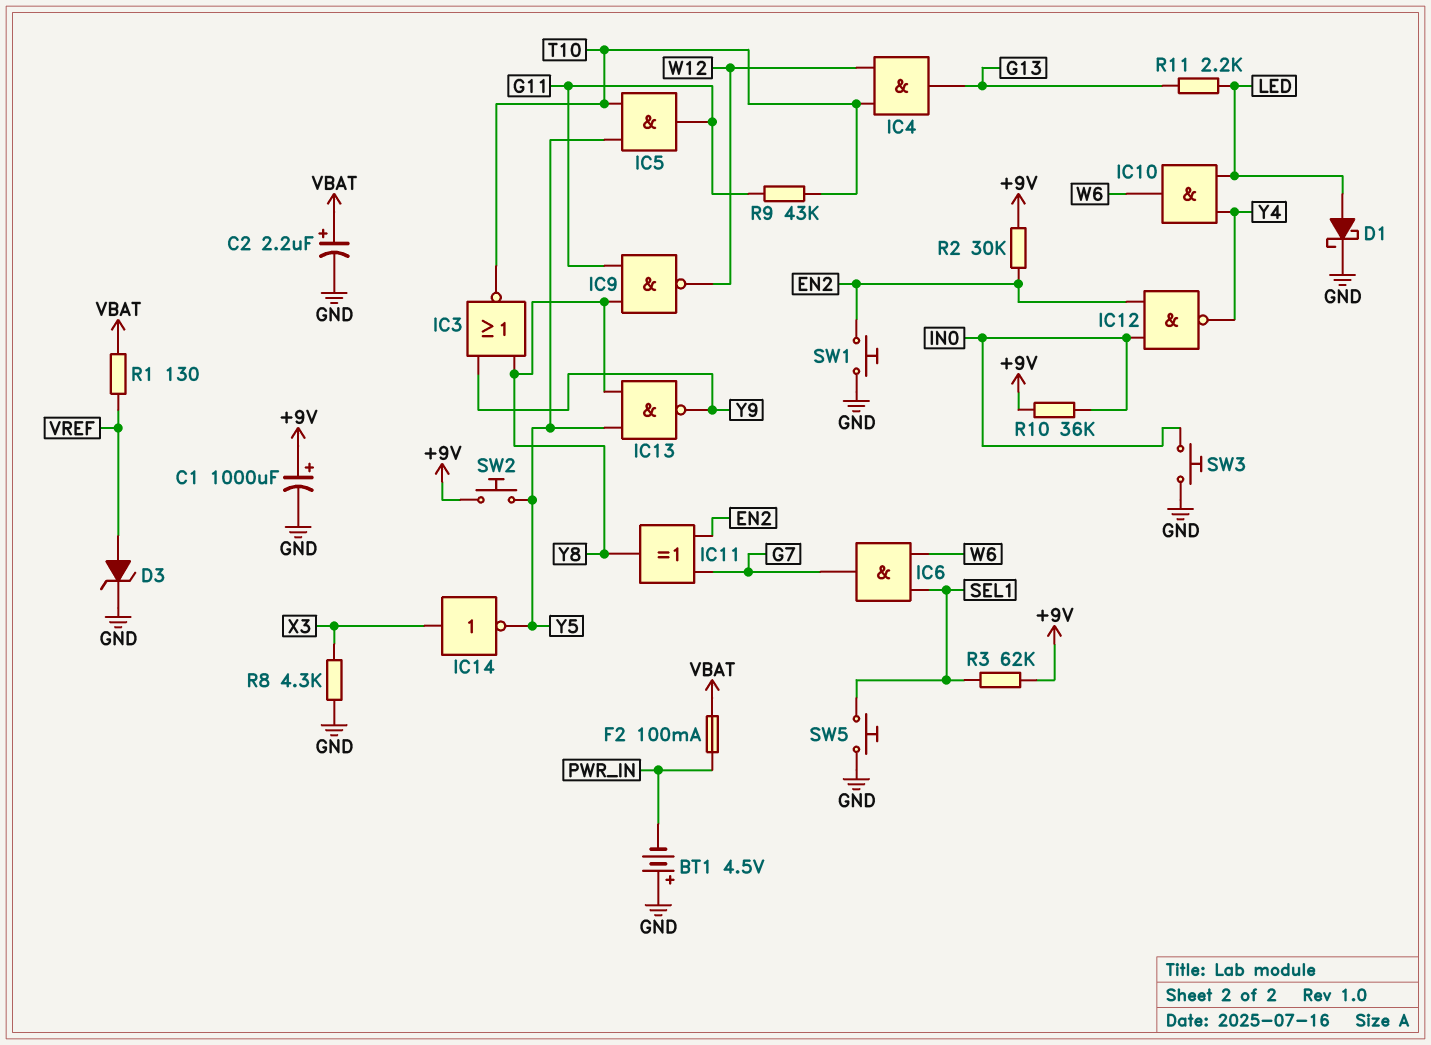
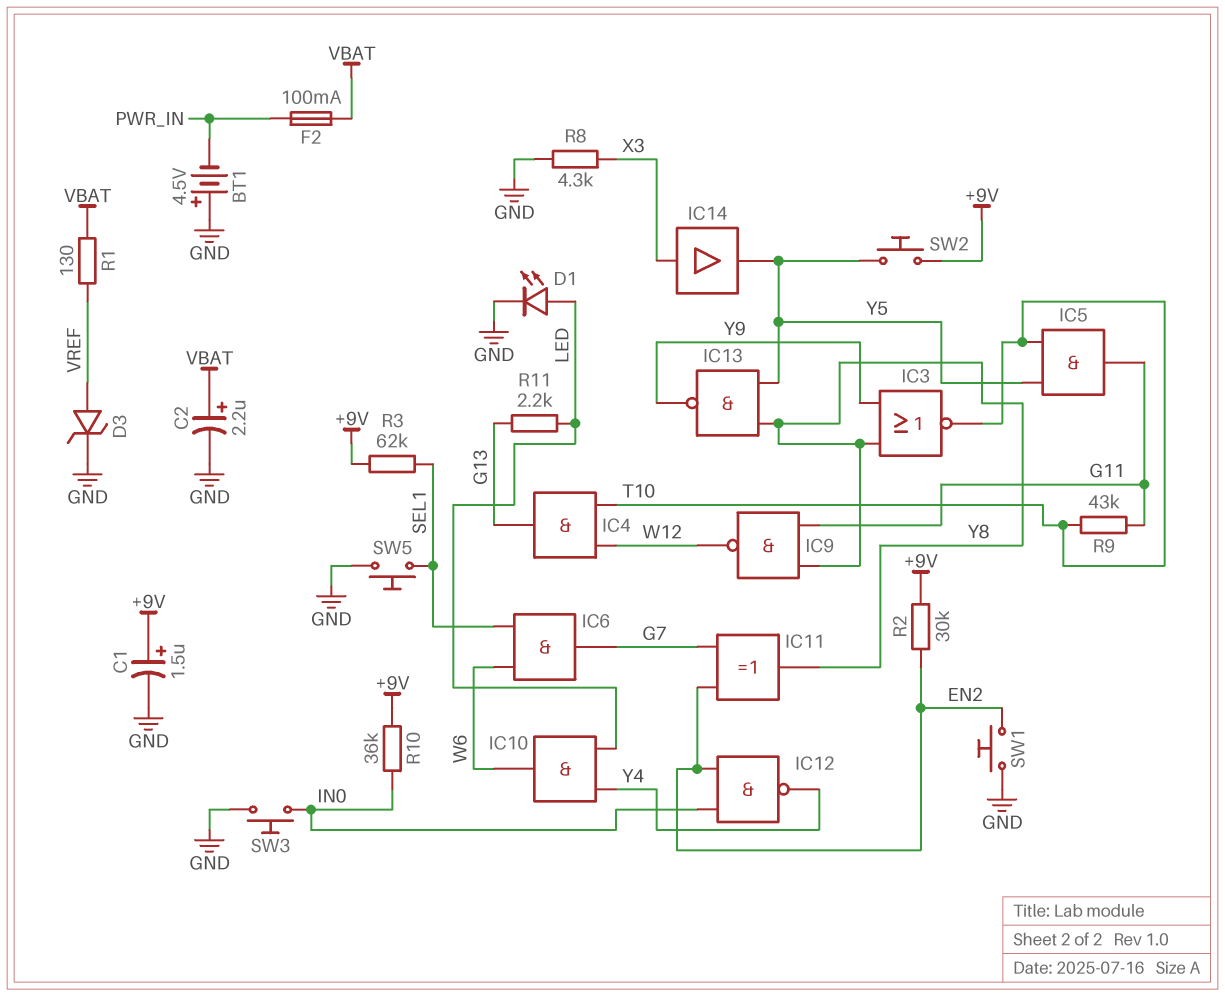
C1: 1000uF (plus +9V, minus GND) -> 1.5uF (plus +9V, minus GND)
D1: schottky (A LED, K GND) -> LED (A LED, K GND)
IC14: NOT (in X3, out Y5) -> buffer (in X3, out Y5)

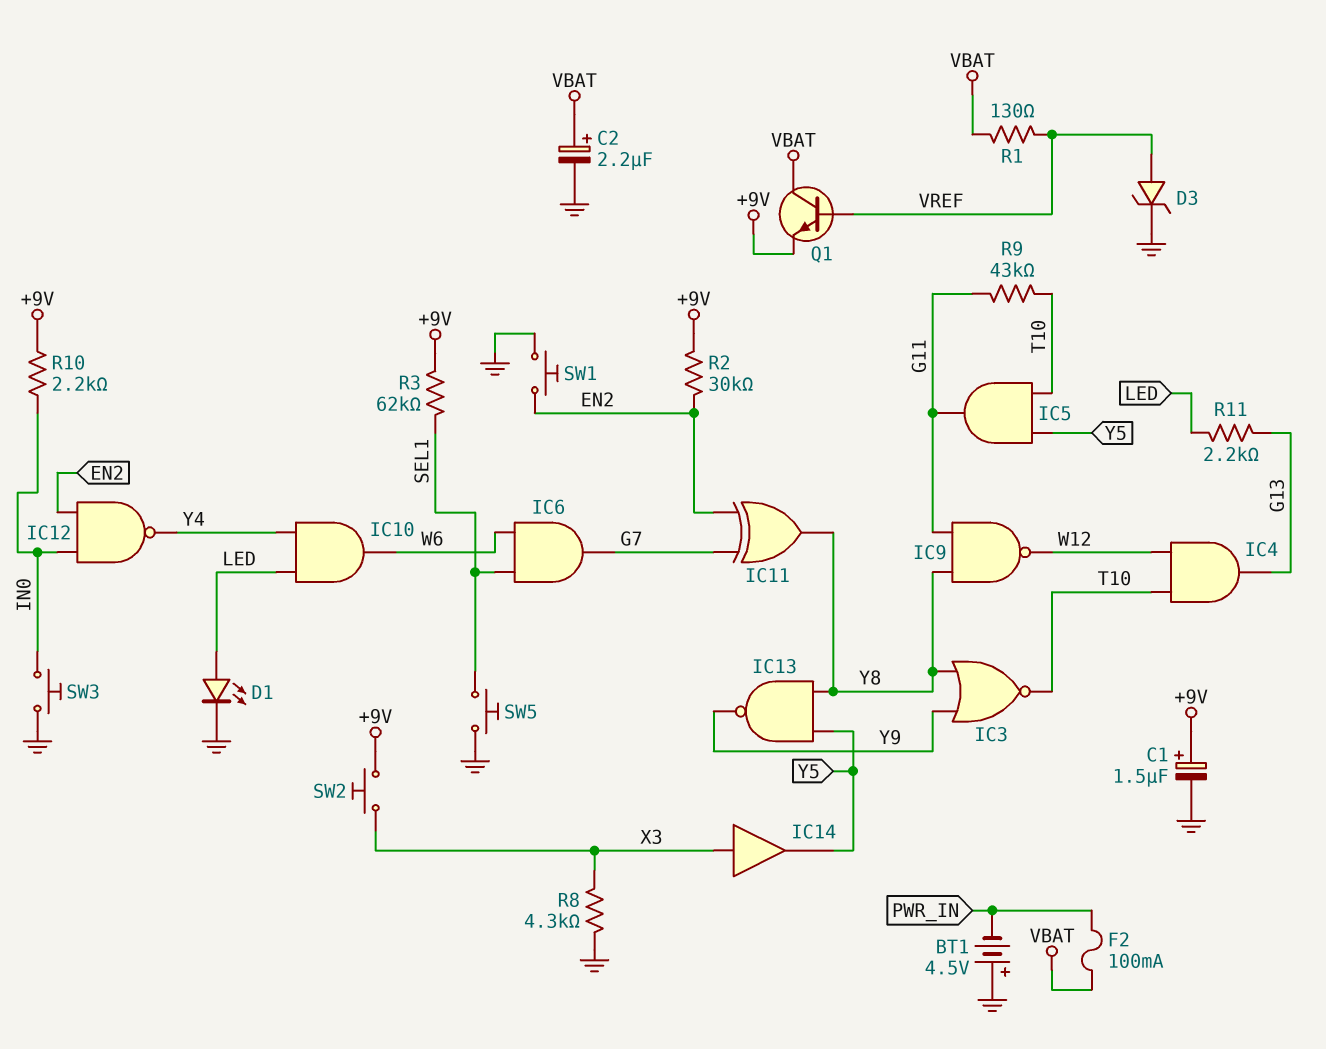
Q1: none -> NPN (B VREF, C VBAT, E +9V)
R10: 36k (+9V, IN0) -> 2.2k (+9V, IN0)
SW2: button (+9V, Y5) -> button (+9V, X3)

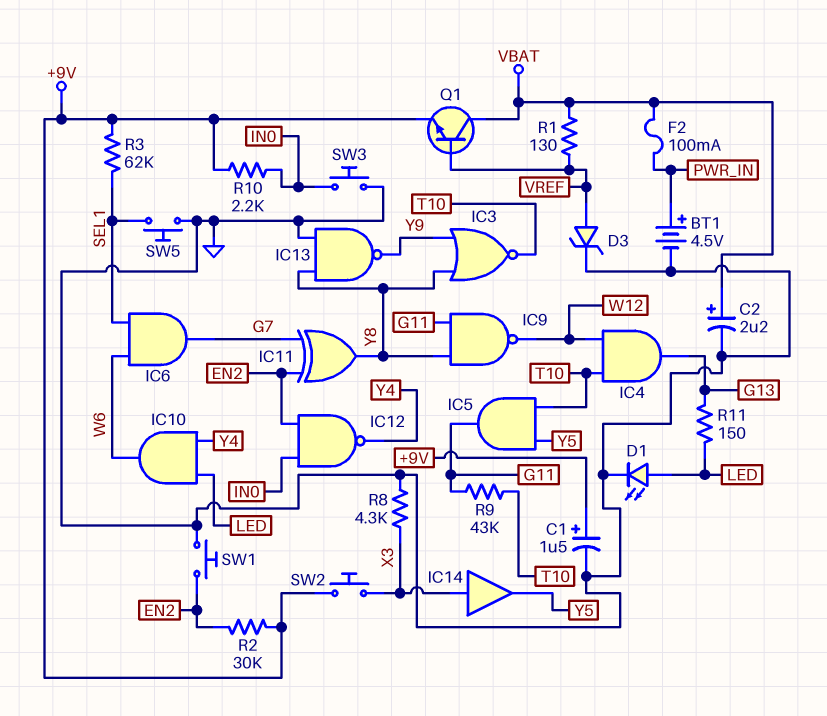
BT1: 4.5V (plus GND, minus PWR_IN) -> 4.5V (plus PWR_IN, minus GND)
IC13: NAND (in Y5, in Y8, out Y9) -> NAND (in GND, in Y8, out Y9)
R11: 2.2k (G13, LED) -> 150 (G13, LED)

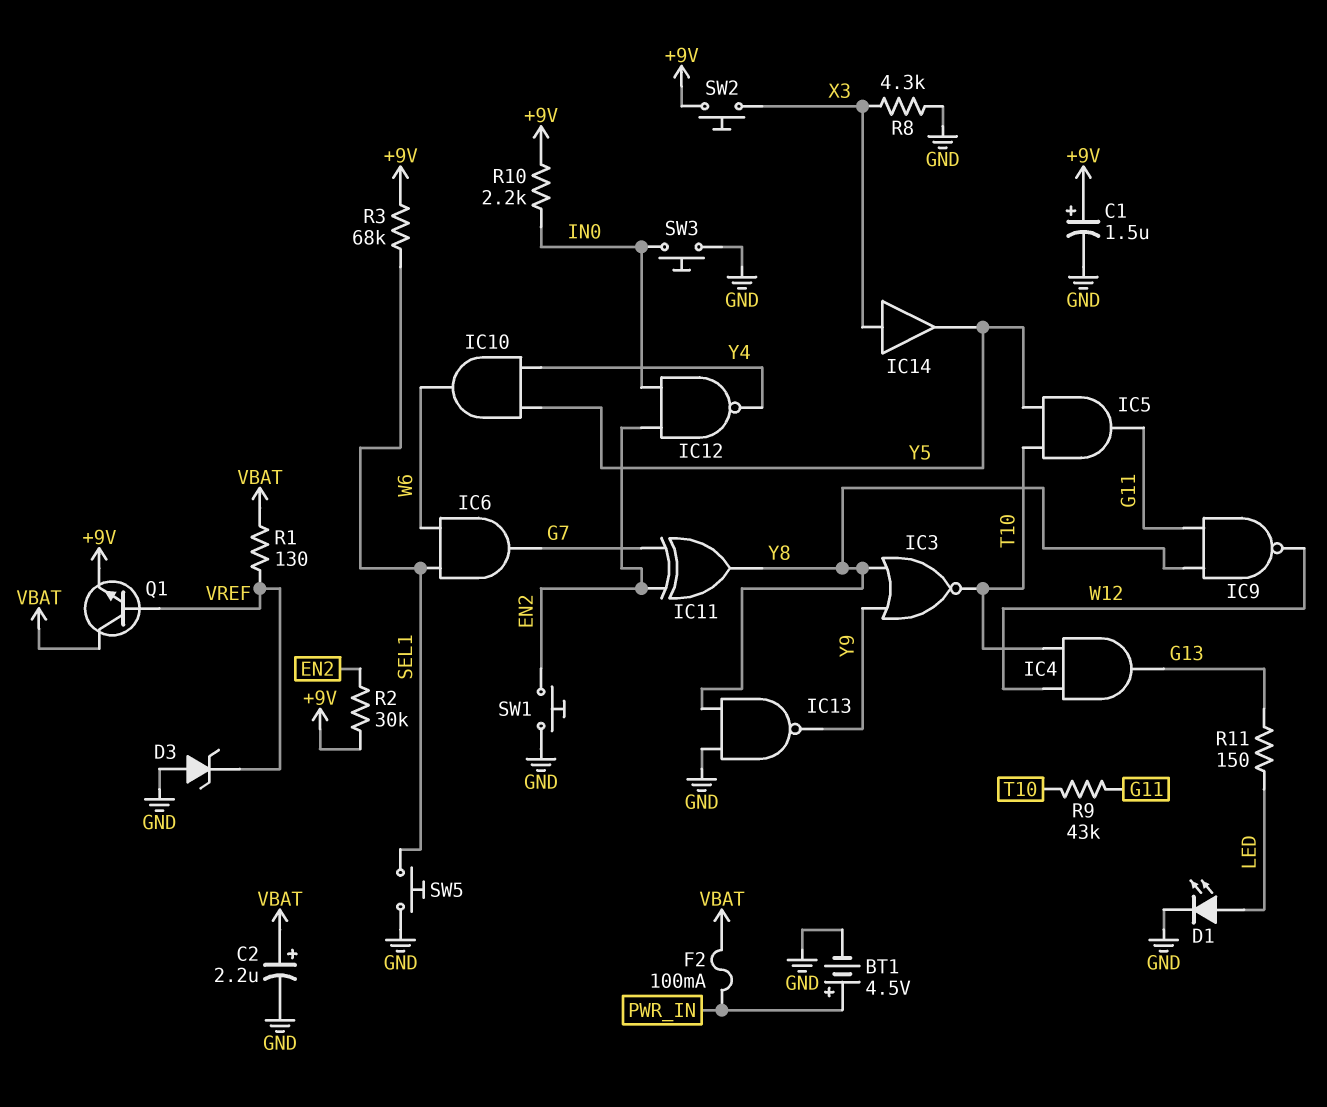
D3: zener (A VREF, K GND) -> zener (A GND, K VREF)
IC10: AND (in LED, in Y4, out W6) -> AND (in Y4, in Y5, out W6)
R3: 62k (+9V, SEL1) -> 68k (+9V, SEL1)

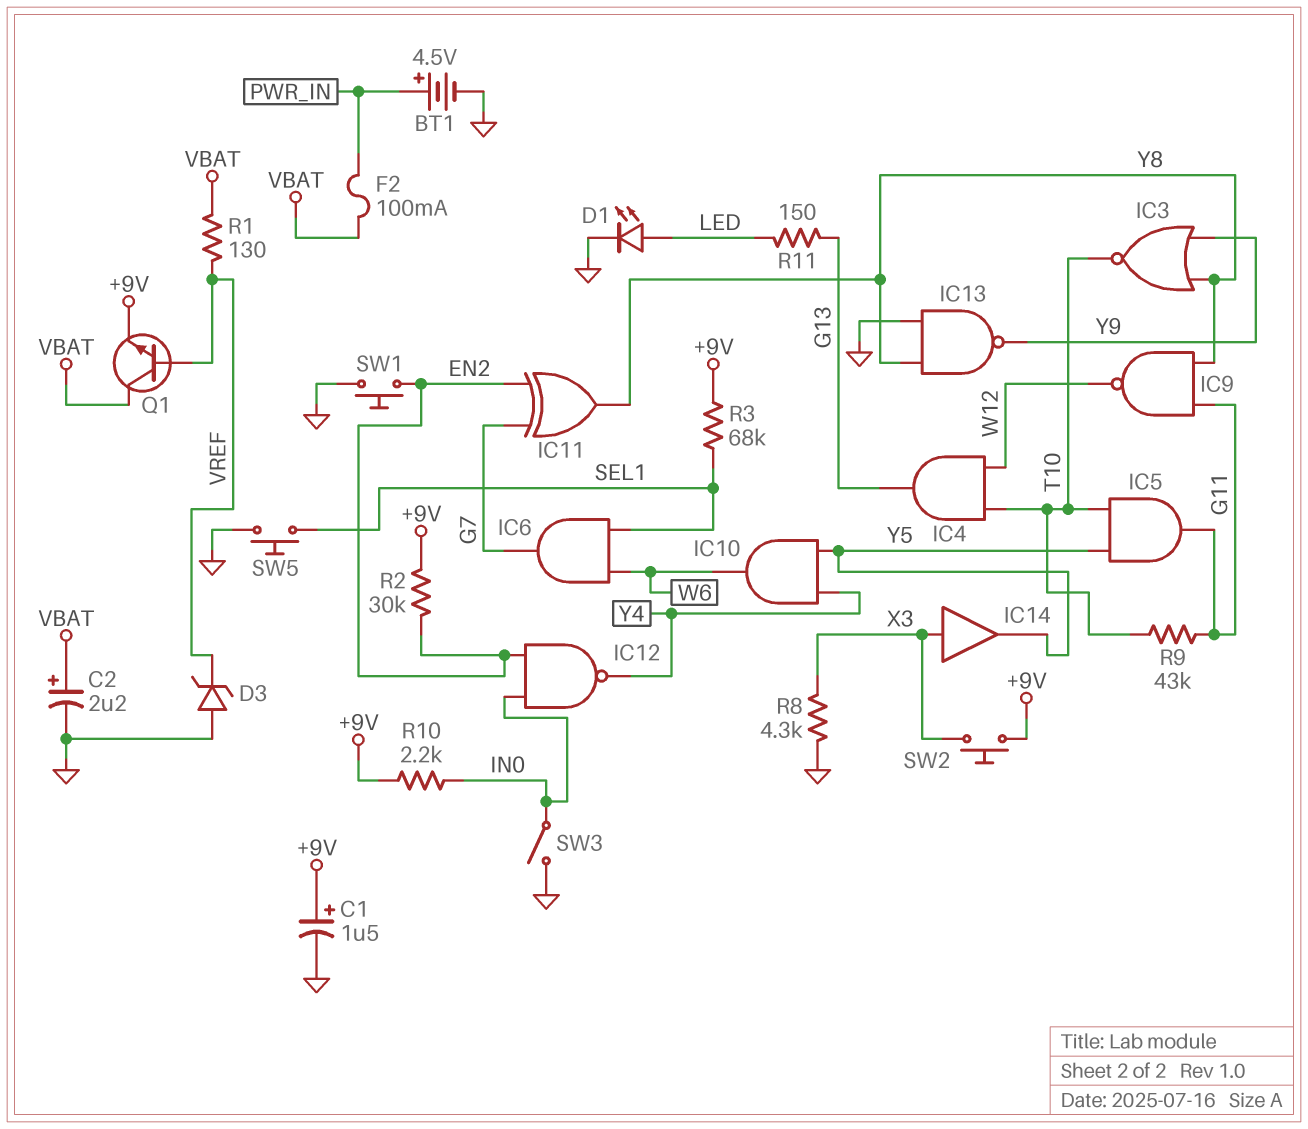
SW3: button (GND, IN0) -> switch (GND, IN0)

